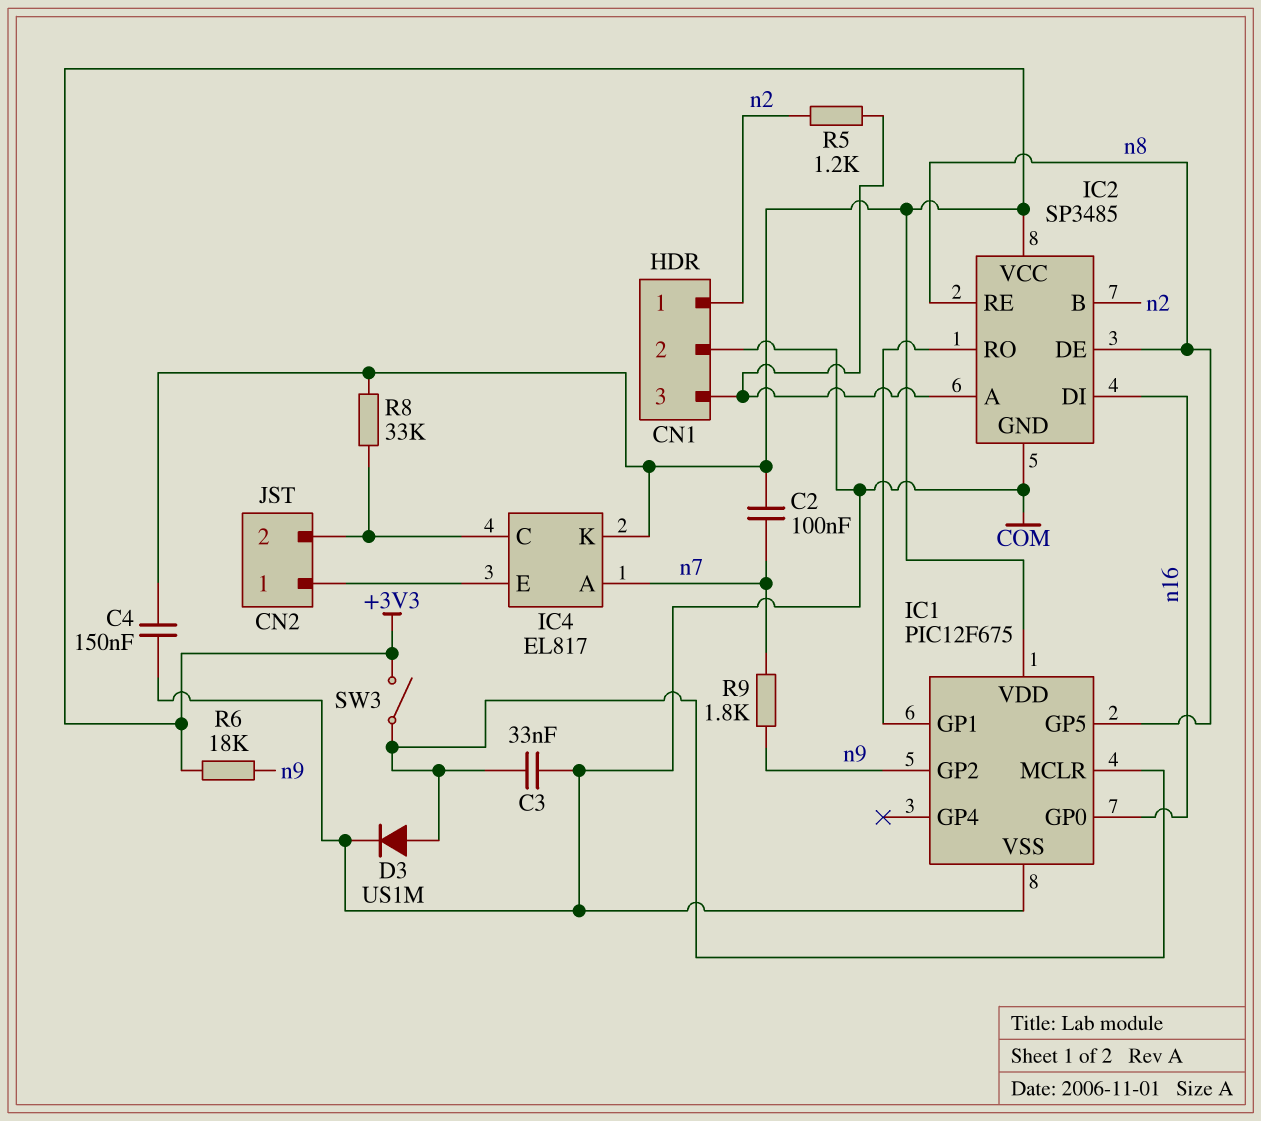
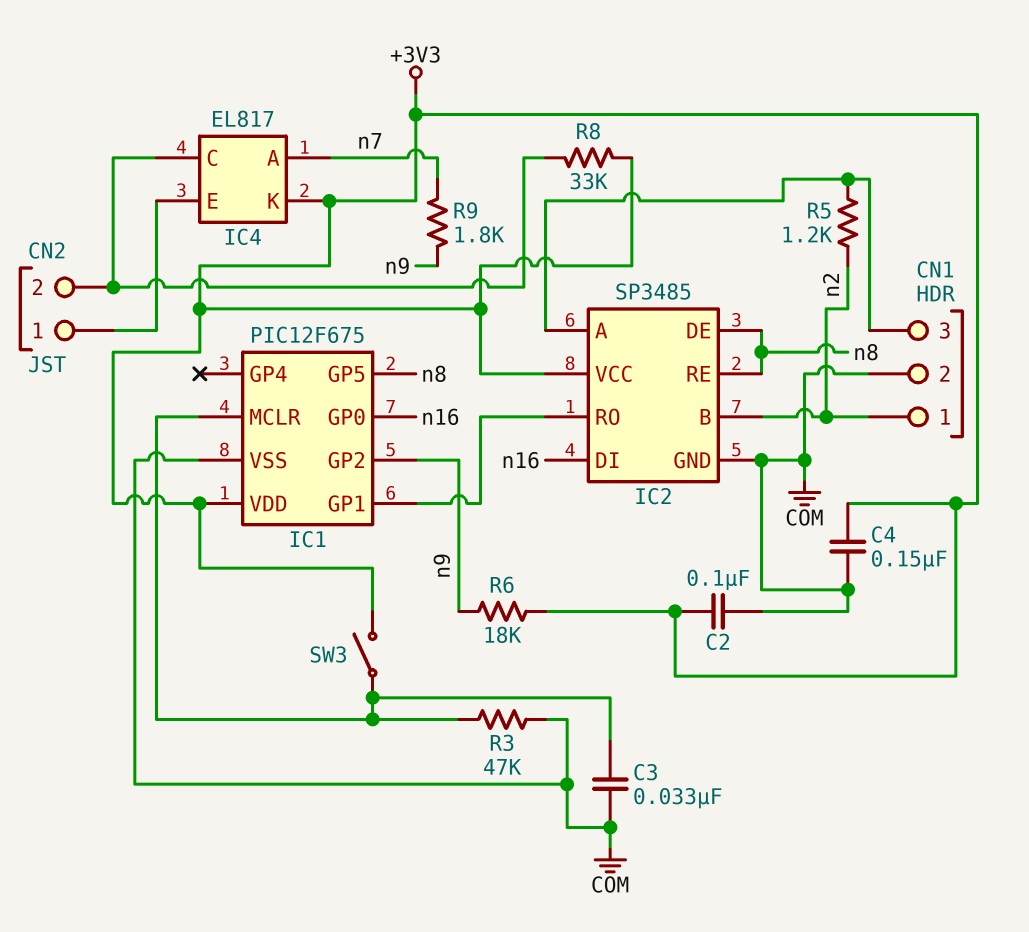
C2: 100nF (+3V3, n7) -> 100nF (+3V3, COM)
D3: diode US1M (A IC1/MCLR, K COM) -> none
R3: none -> 47k (COM, IC1/MCLR)

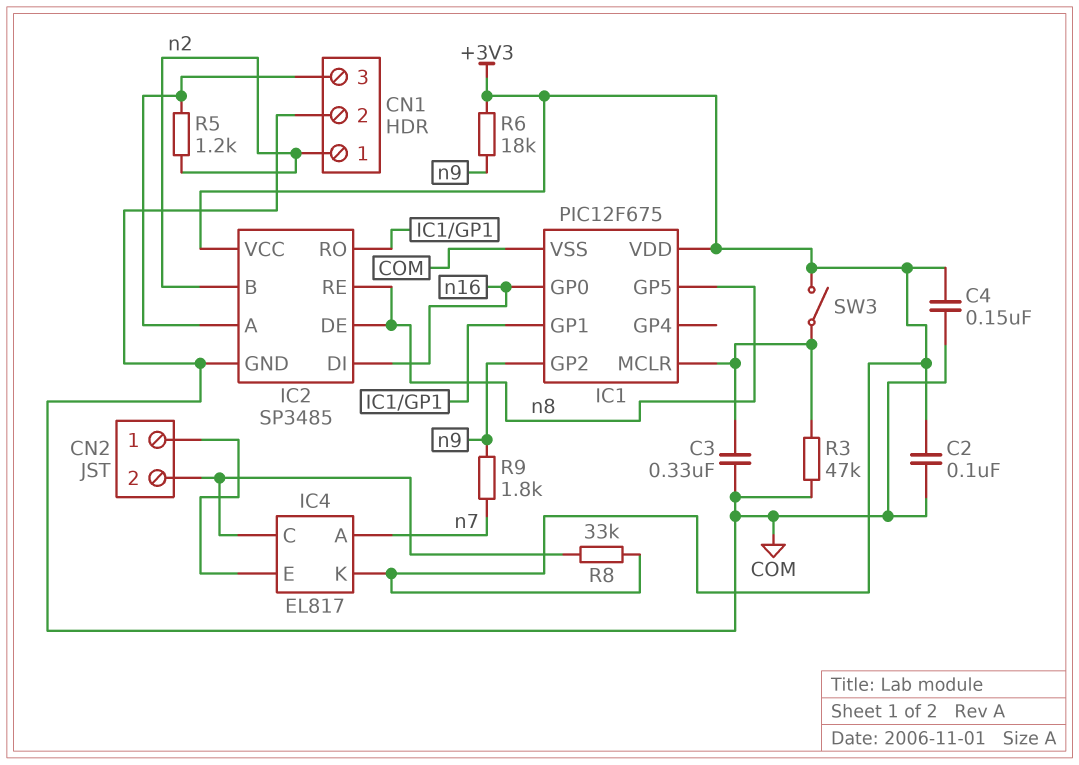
C3: 33nF (COM, IC1/MCLR) -> 330nF (COM, IC1/MCLR)

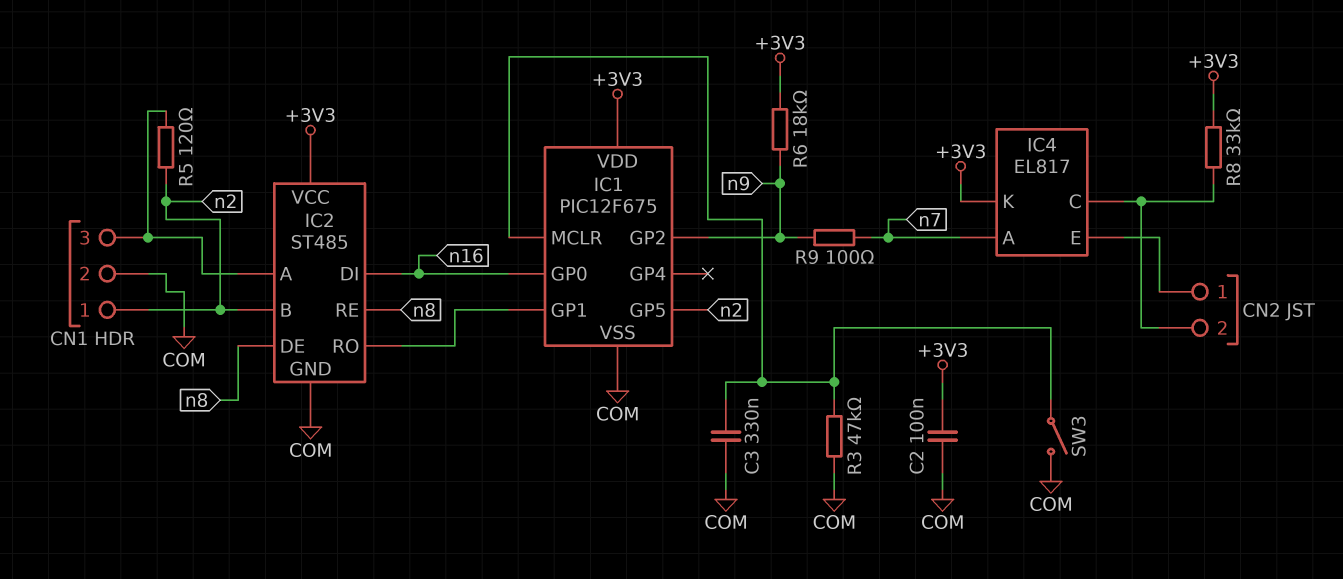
C4: 150nF (+3V3, COM) -> none
IC1 pin GP5: n8 -> n2
IC2: SP3485 -> ST485
R5: 1.2k (CN1/3, n2) -> 120 (CN1/3, n2)
R9: 1.8k (n7, n9) -> 100 (n7, n9)
SW3: switch (+3V3, IC1/MCLR) -> switch (COM, IC1/MCLR)

